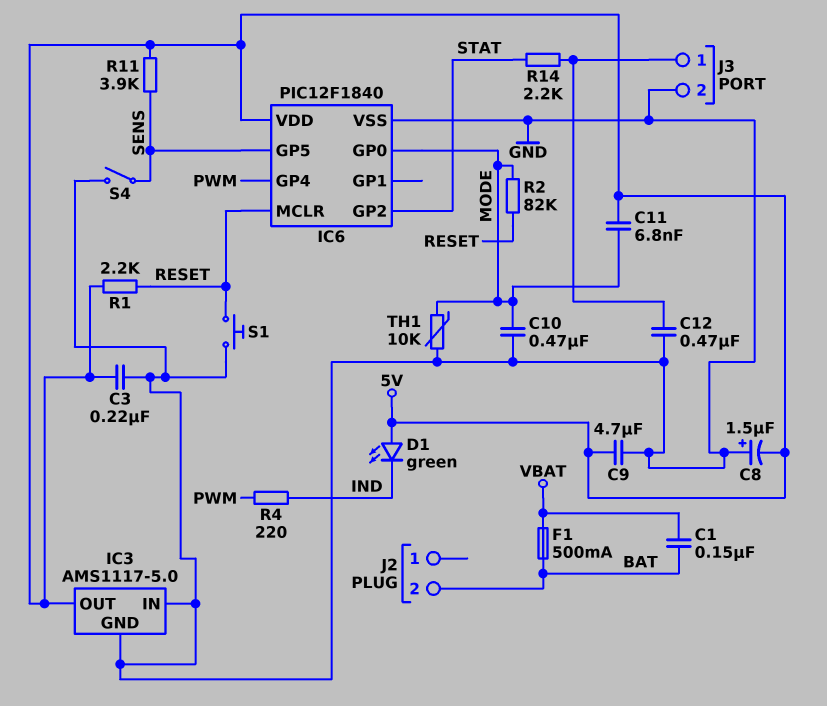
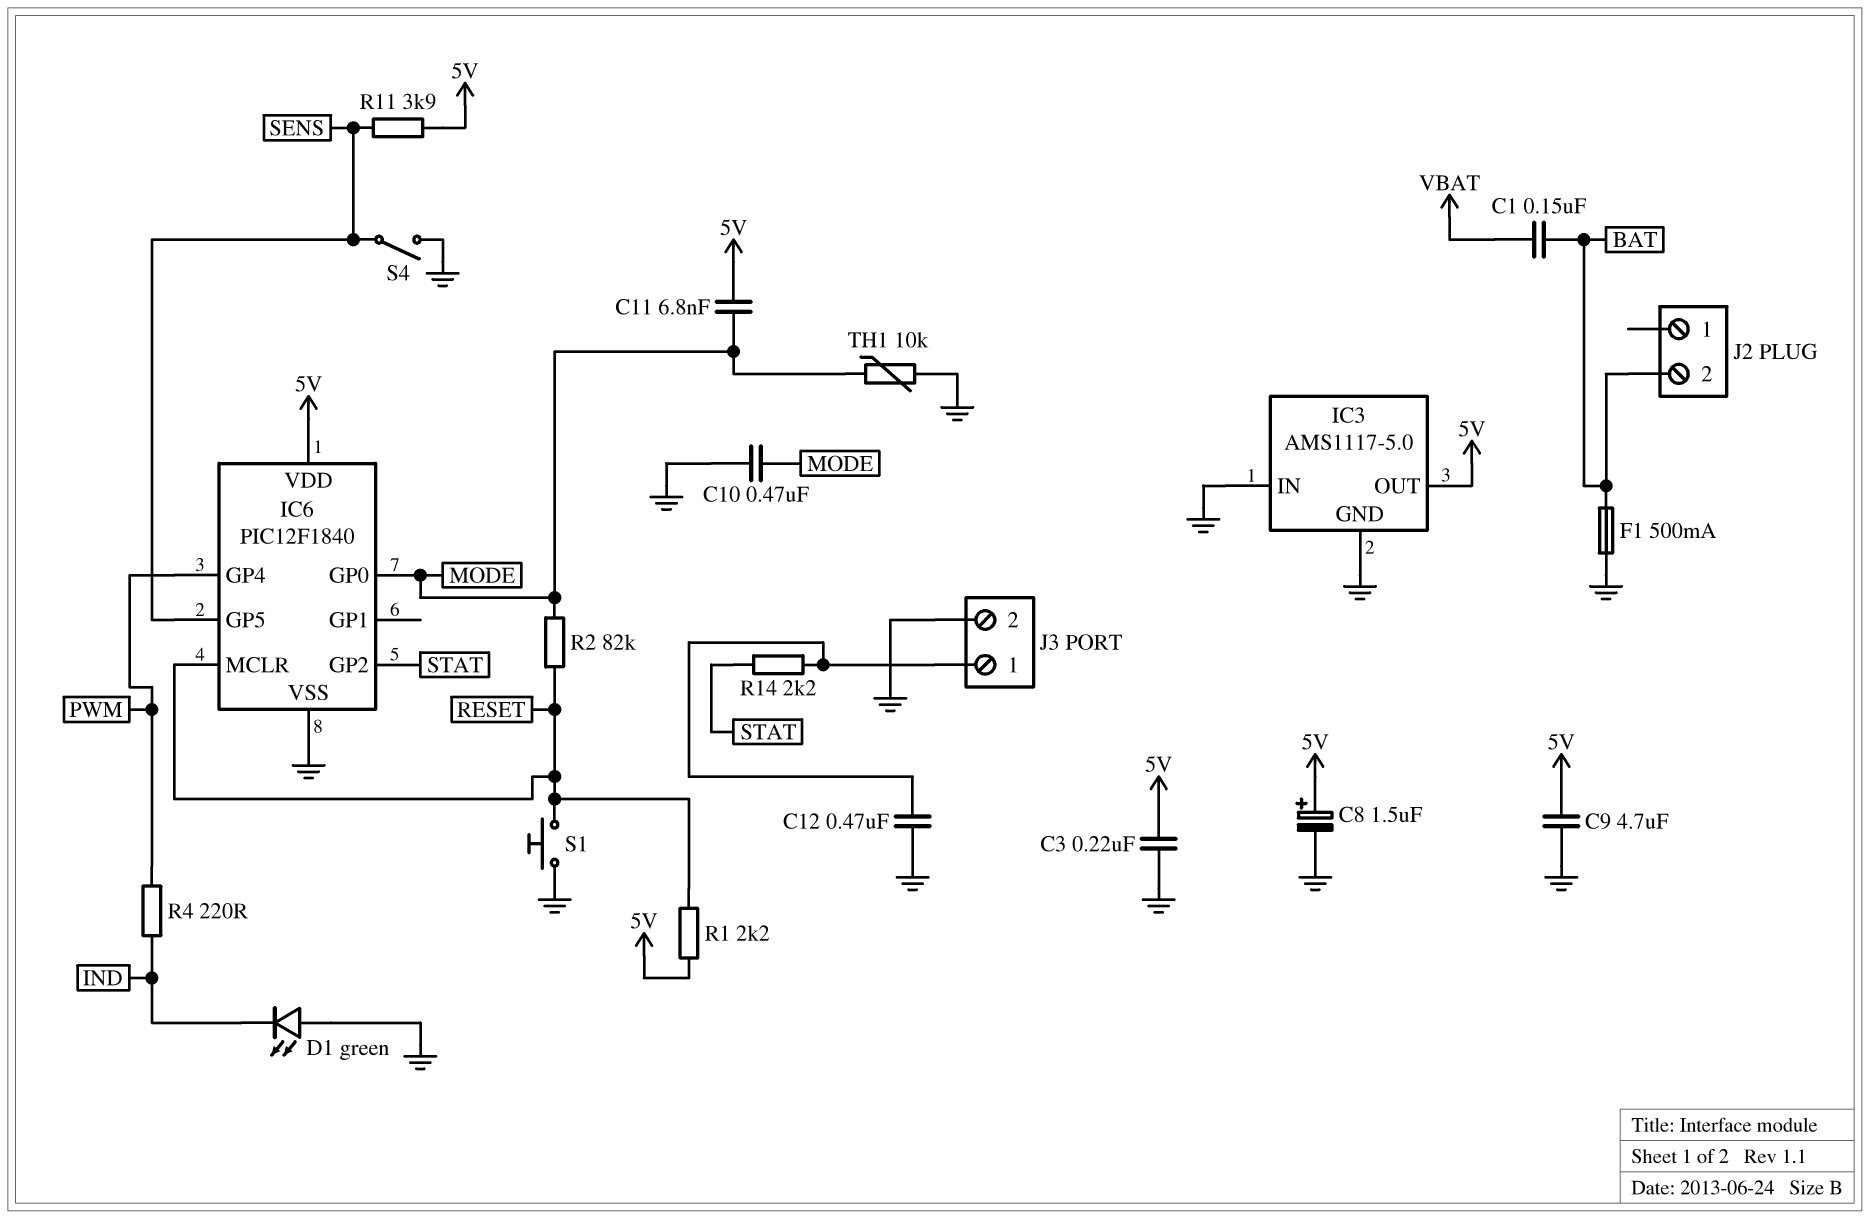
C8: 1.5uF (plus GND, minus 5V) -> 1.5uF (plus 5V, minus GND)
D1: LED green (A 5V, K IND) -> LED green (A GND, K IND)
F1: 500mA (BAT, VBAT) -> 500mA (BAT, GND)

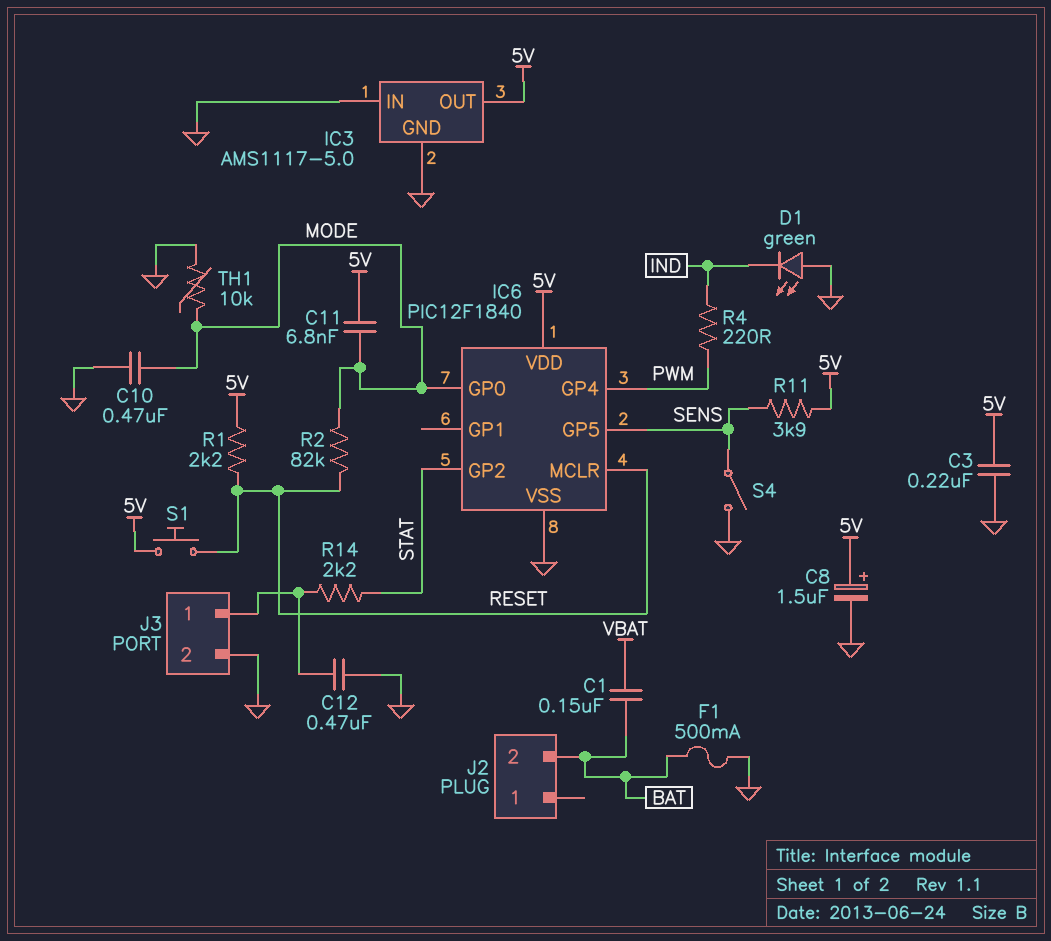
C9: 4.7uF (5V, GND) -> none
S1: button (GND, RESET) -> button (5V, RESET)

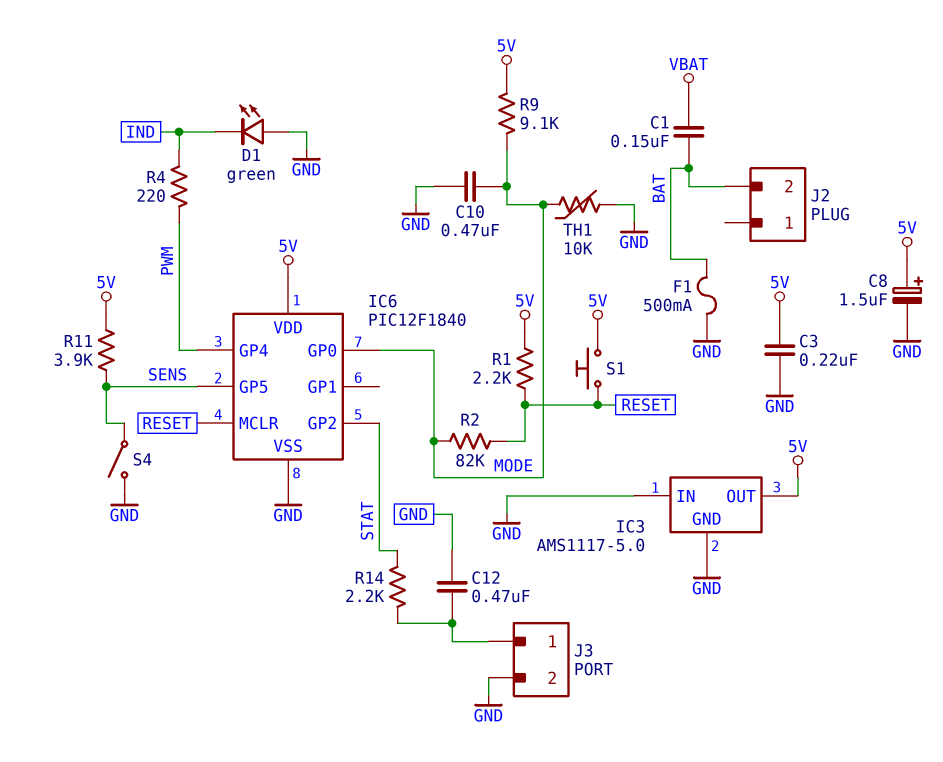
C11: 6.8nF (5V, MODE) -> none
R9: none -> 9.1k (5V, MODE)

